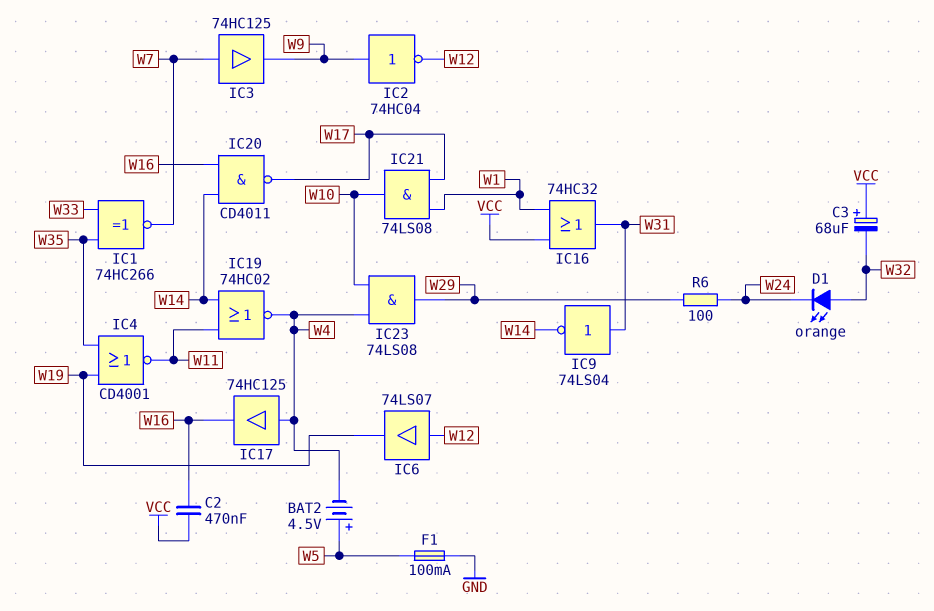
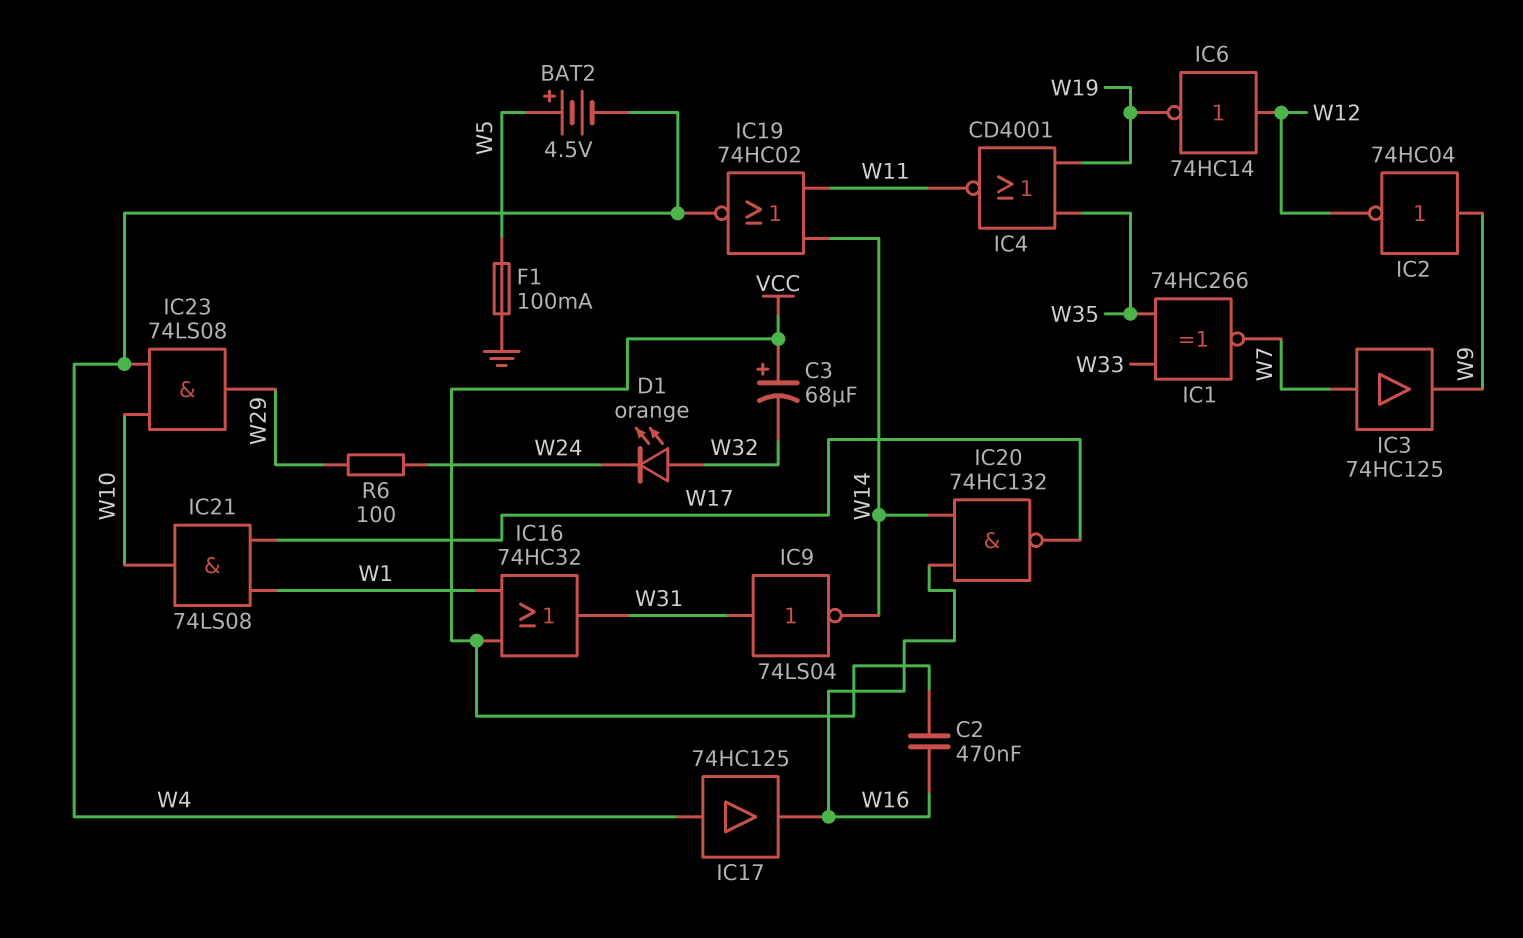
IC6: buffer 74LS07 (in W12, out W19) -> NOT 74HC14 (in W12, out W19)
IC20: NAND CD4011 (in W14, in W16, out W17) -> NAND 74HC132 (in W14, in W16, out W17)

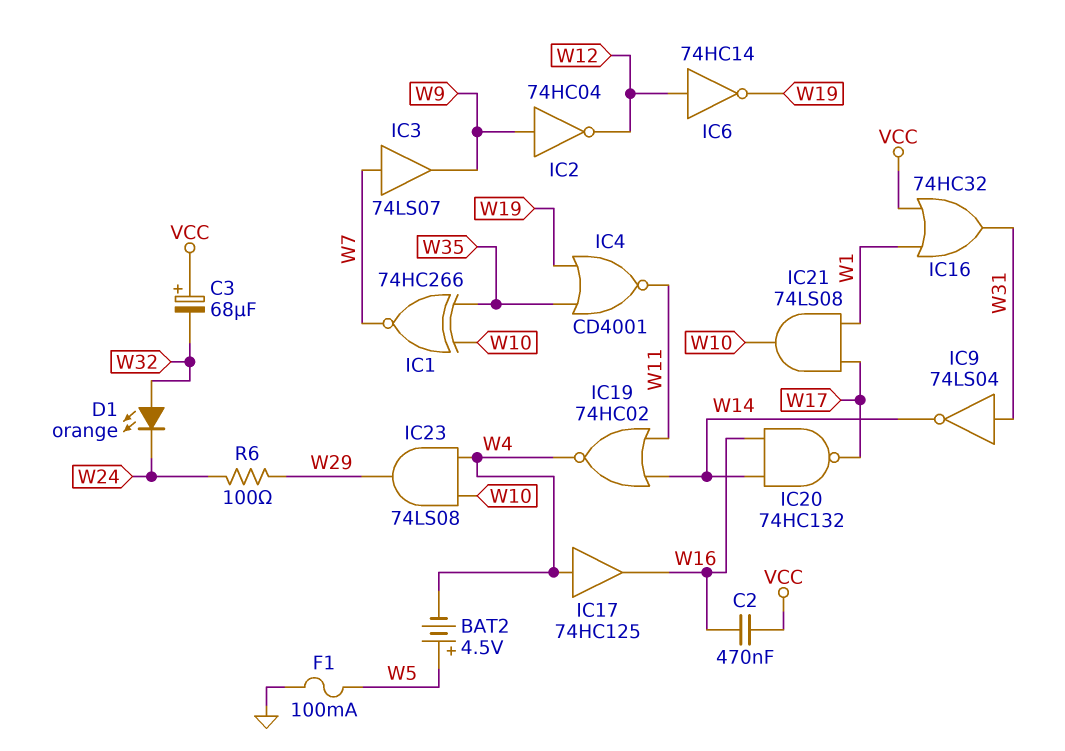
IC1: XNOR 74HC266 (in W33, in W35, out W7) -> XNOR 74HC266 (in W10, in W35, out W7)
IC3: buffer 74HC125 (in W7, out W9) -> buffer 74LS07 (in W7, out W9)

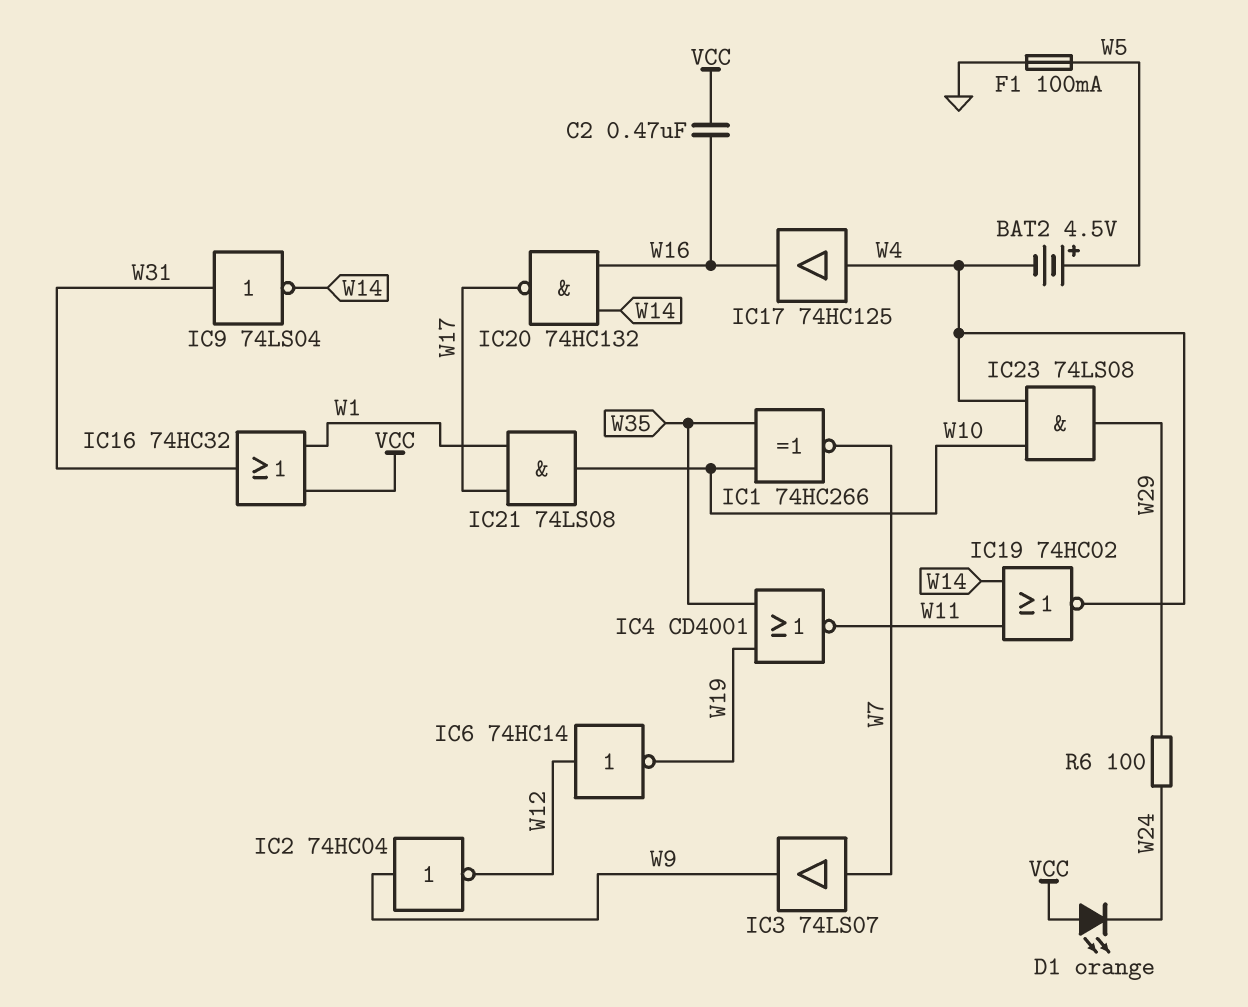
C3: 68uF (plus VCC, minus W32) -> none
D1: LED orange (A W32, K W24) -> LED orange (A VCC, K W24)

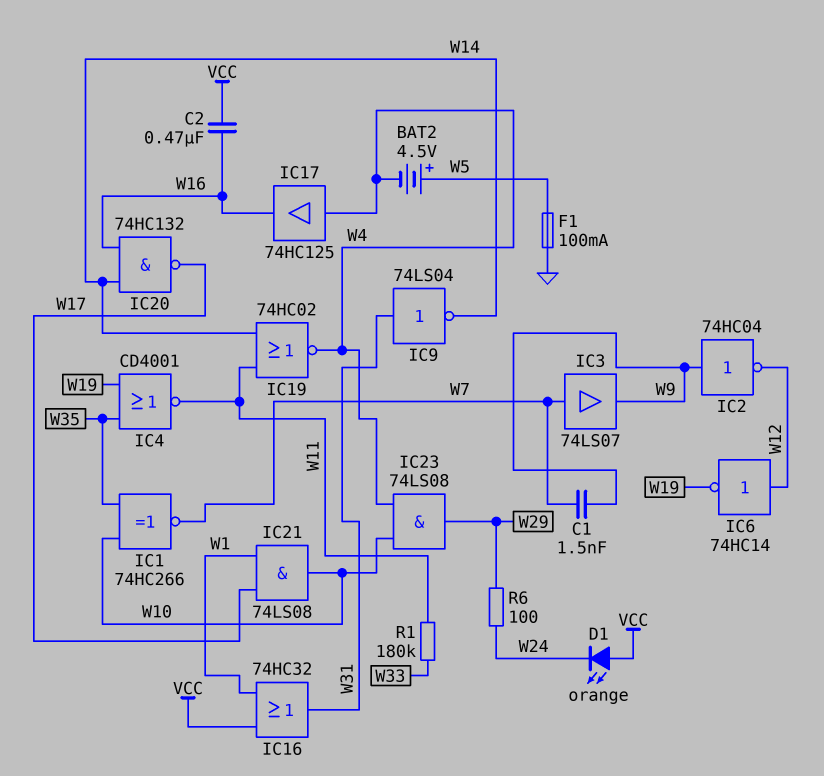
C1: none -> 1.5nF (W7, W9)
R1: none -> 180k (W11, W33)

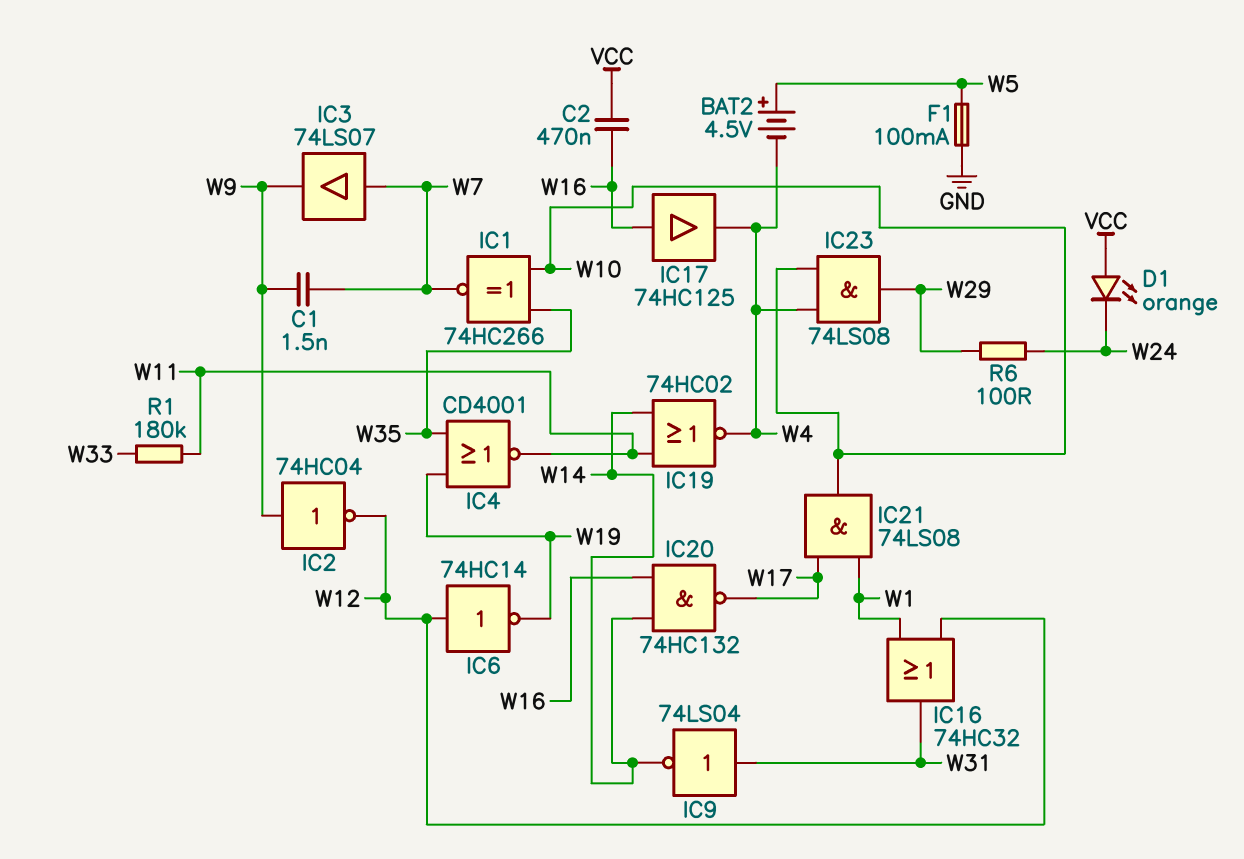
IC16: OR 74HC32 (in VCC, in W1, out W31) -> OR 74HC32 (in W1, in W12, out W31)
IC17: buffer 74HC125 (in W4, out W16) -> buffer 74HC125 (in W16, out W4)

